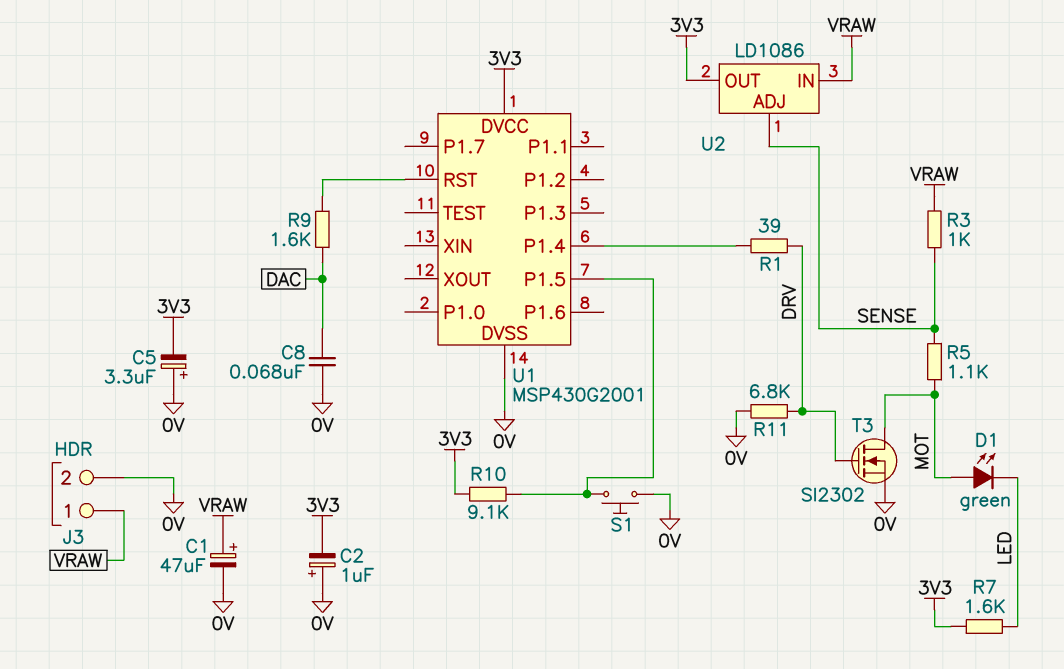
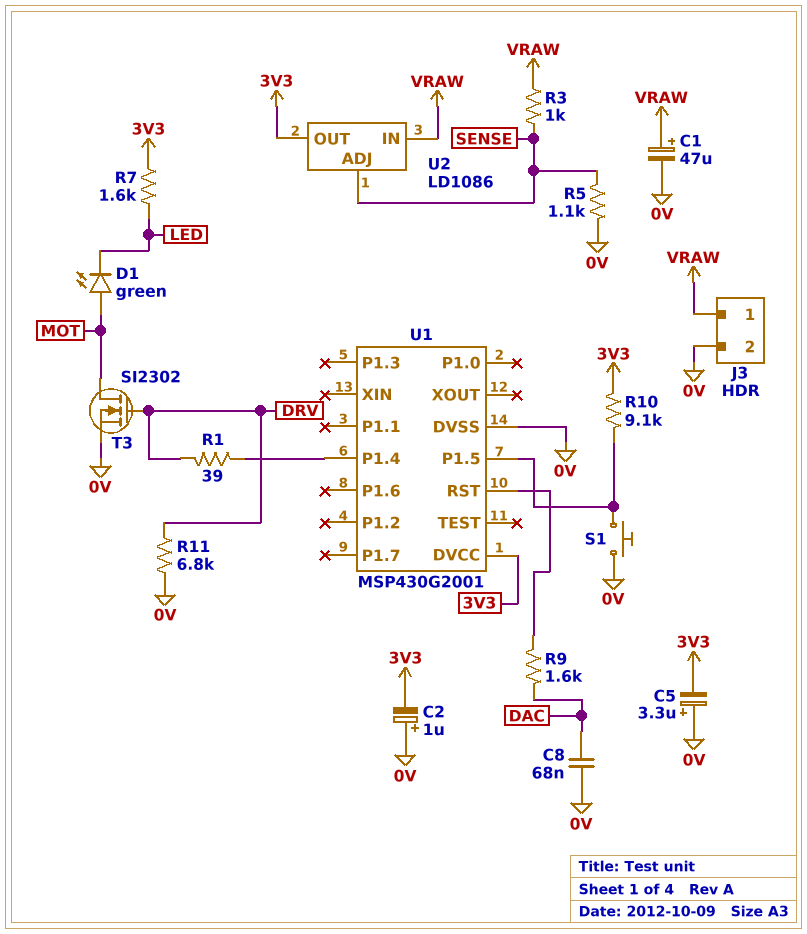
R5: 1.1k (MOT, SENSE) -> 1.1k (0V, SENSE)

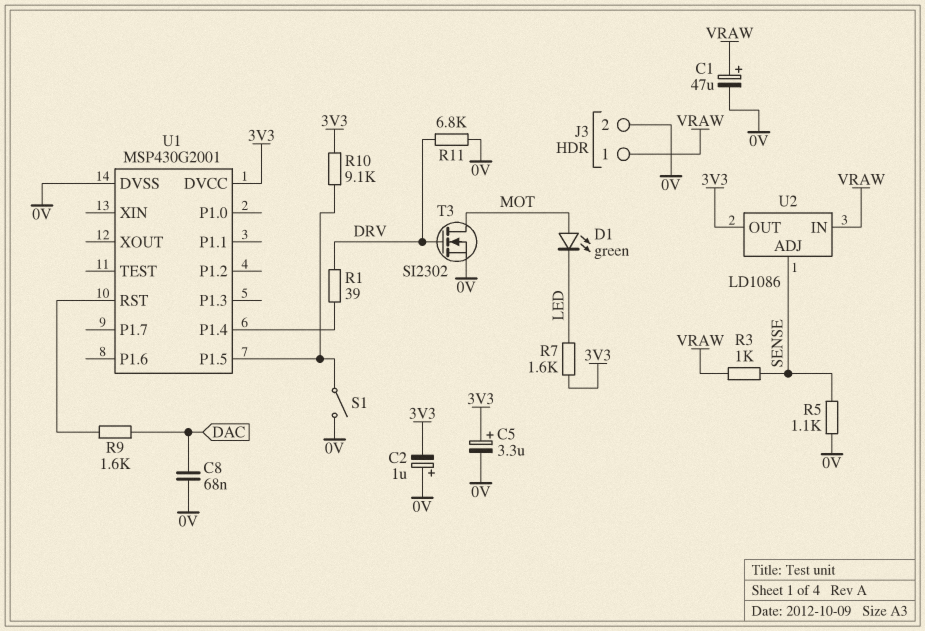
C5: 3.3uF (plus 0V, minus 3V3) -> 3.3uF (plus 3V3, minus 0V)
S1: button (0V, U1/P1.5) -> switch (0V, U1/P1.5)

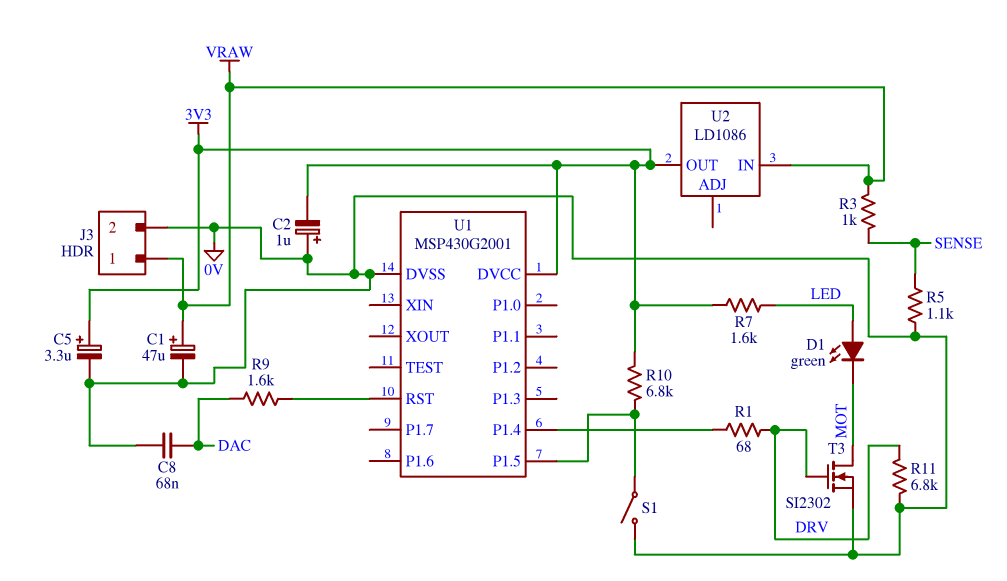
D1: LED green (A MOT, K LED) -> LED green (A LED, K MOT)
R1: 39 (DRV, U1/P1.4) -> 68 (DRV, U1/P1.4)
R10: 9.1k (3V3, U1/P1.5) -> 6.8k (3V3, U1/P1.5)
U2 pin ADJ: SENSE -> none

